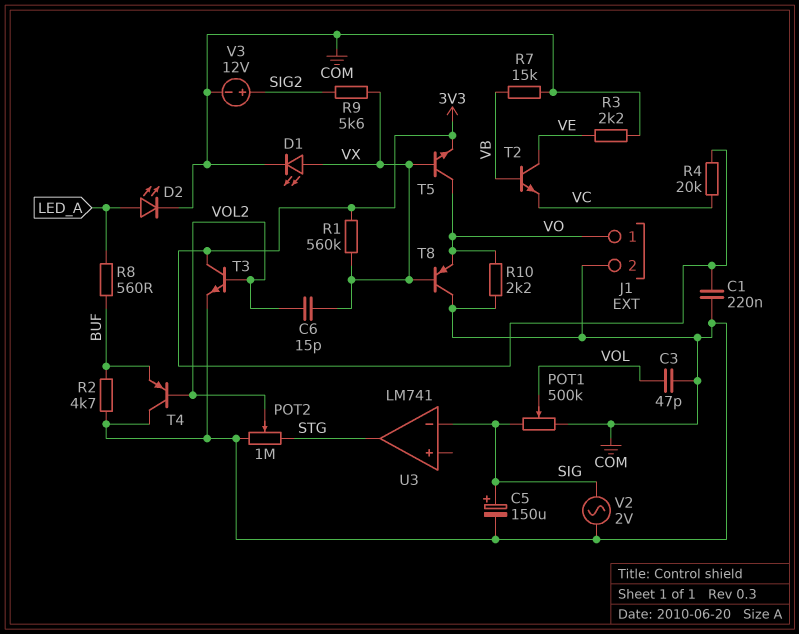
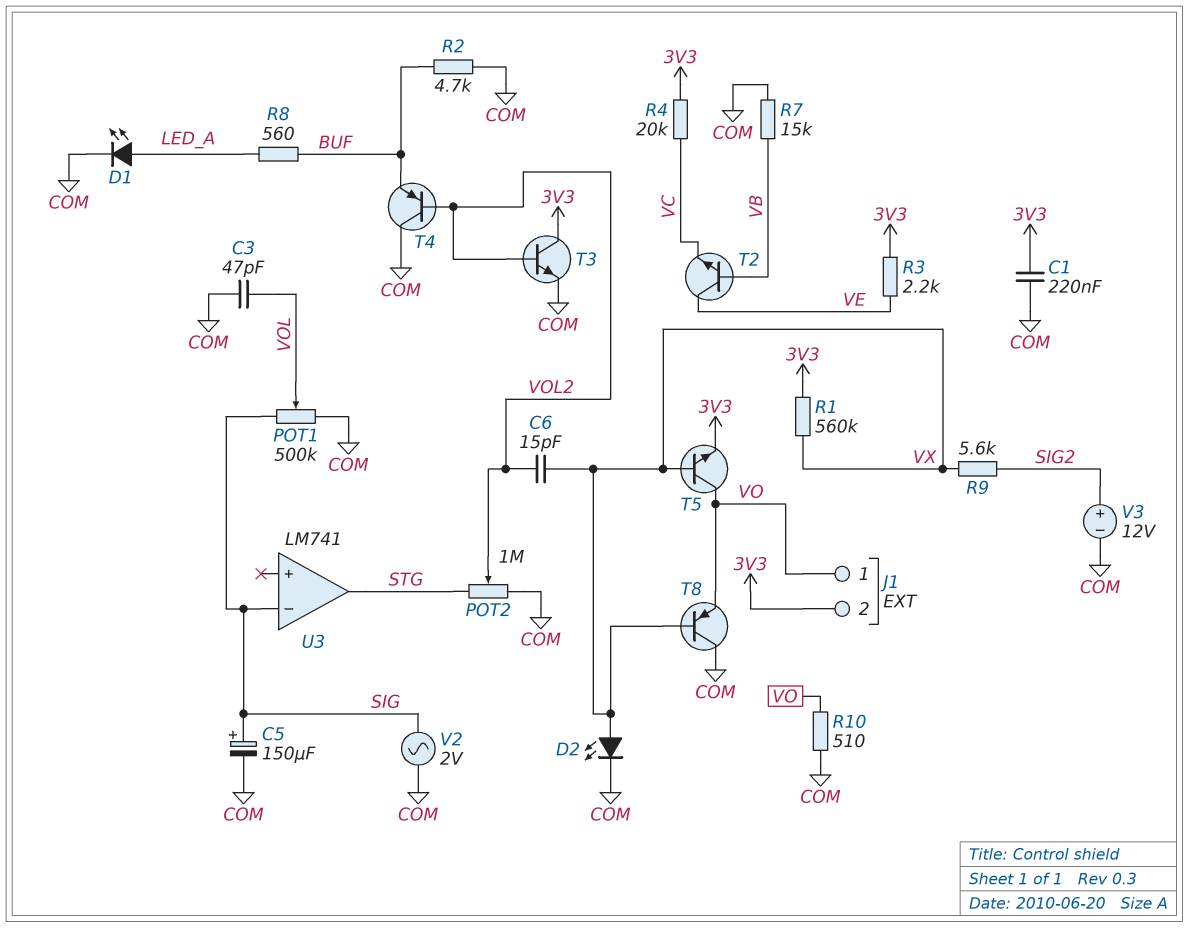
D1: LED (A VX, K COM) -> LED (A LED_A, K COM)
D2: LED (A LED_A, K COM) -> LED (A VX, K COM)
J1 pin 2: COM -> 3V3
R3: 2.2k (COM, VE) -> 2.2k (3V3, VE)
R10: 2.2k (COM, VO) -> 510 (COM, VO)

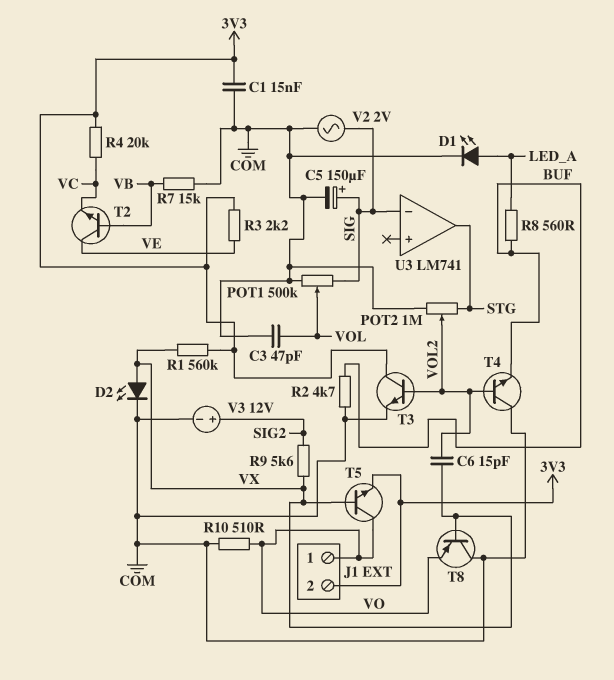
C1: 220nF (3V3, COM) -> 15nF (3V3, COM)
T4: PNP (B VOL2, C COM, E BUF) -> NPN (B VOL2, C COM, E BUF)

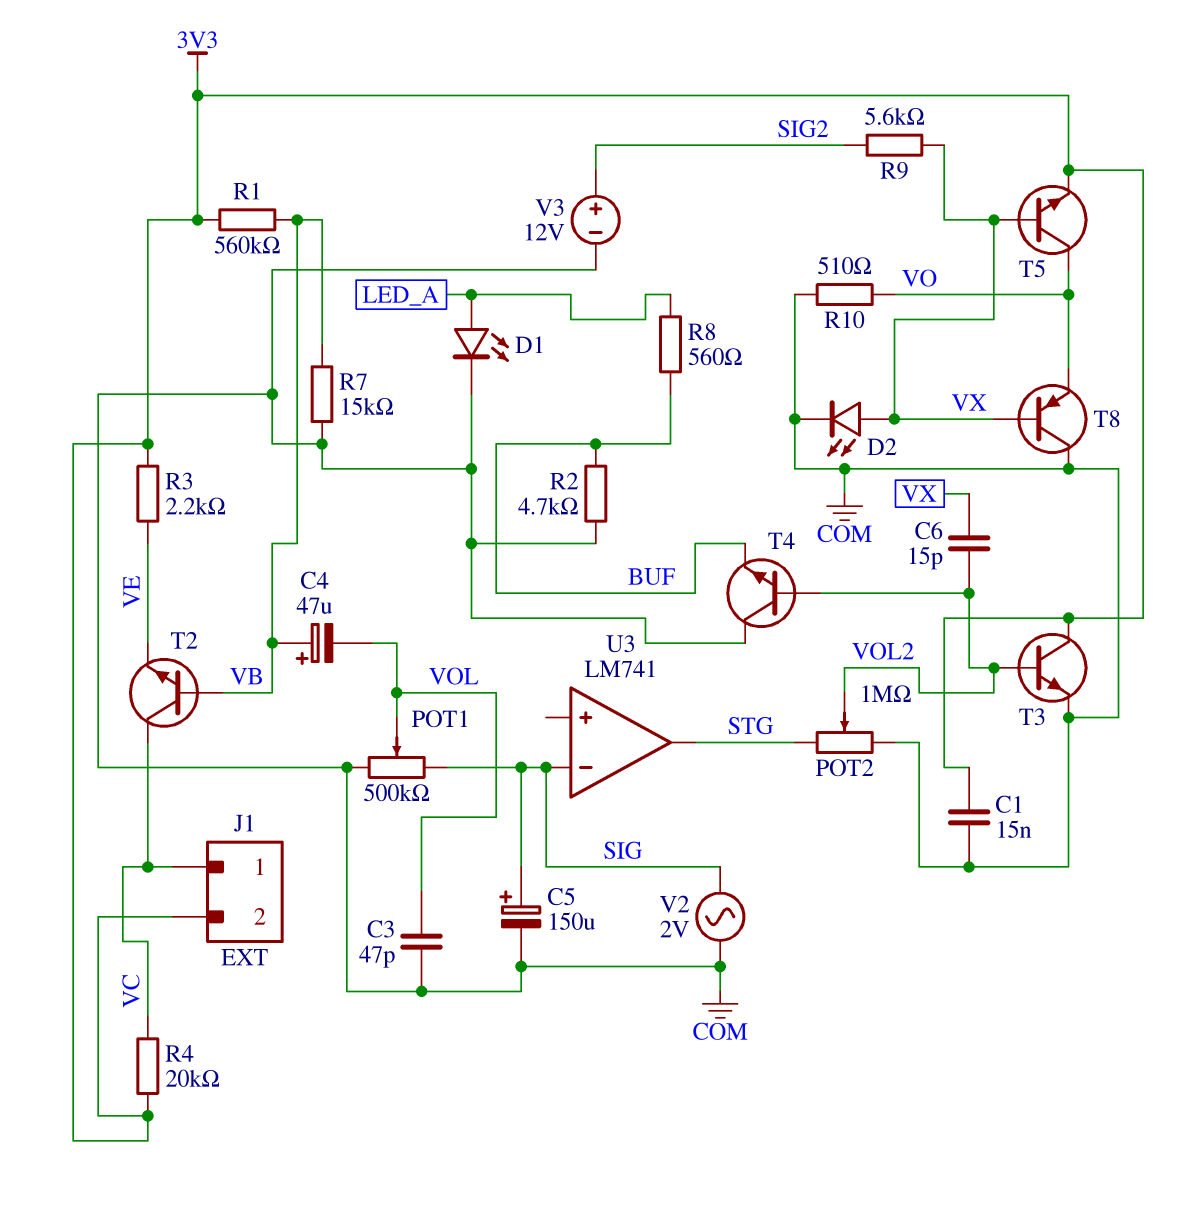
C4: none -> 47uF (plus VB, minus VOL)
J1 pin 1: VO -> VC
R1: 560k (3V3, VX) -> 560k (3V3, VB)
T2: NPN (B VB, C VE, E VC) -> NPN (B VB, C VC, E VE)

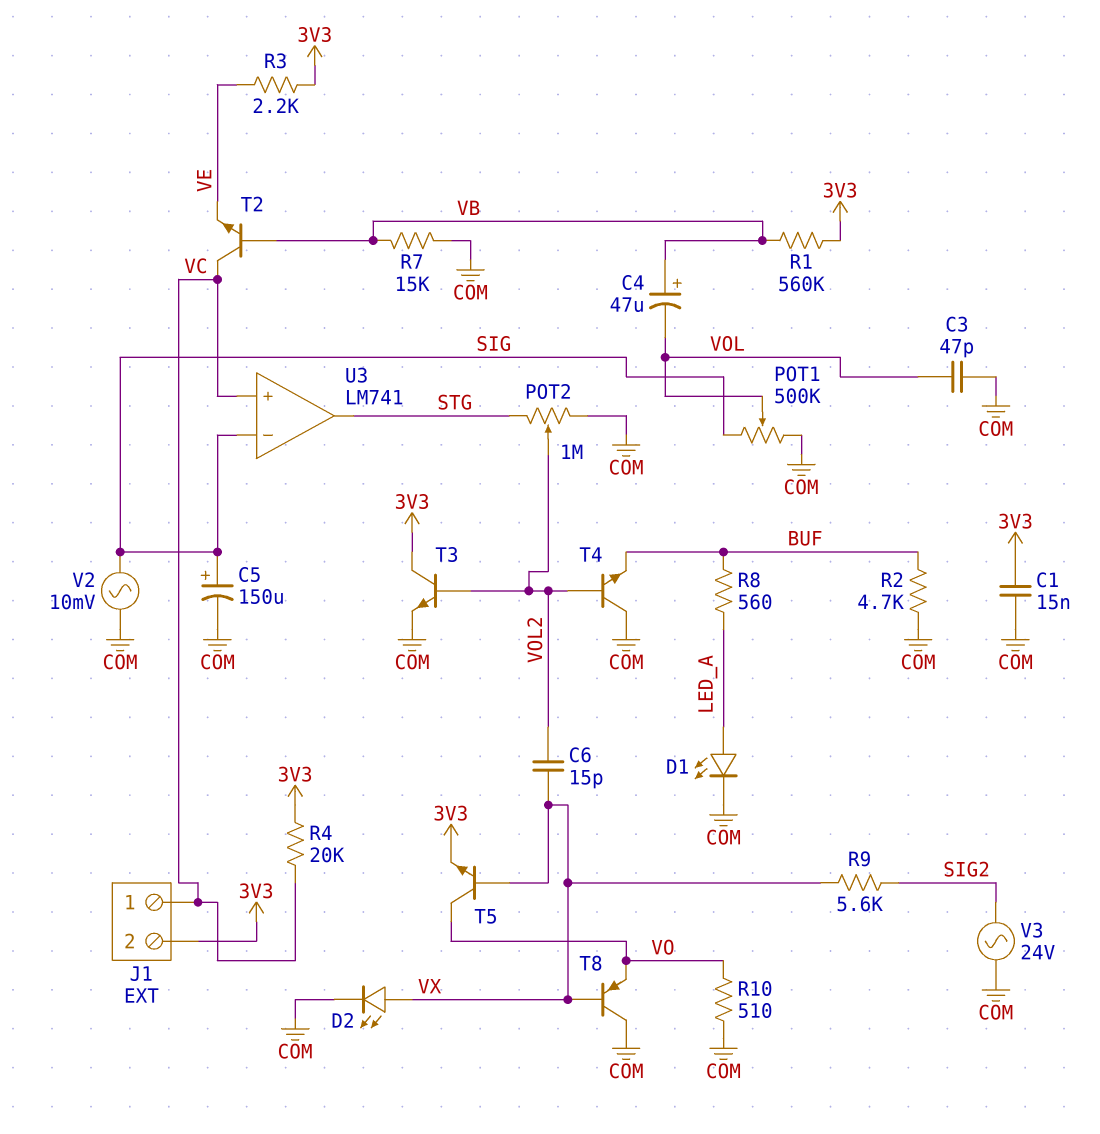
U3 pin in+: none -> VC
V2: AC 2V (COM, SIG) -> AC 10mV (COM, SIG)
V3: 12V (plus SIG2, minus COM) -> AC 24V (COM, SIG2)

